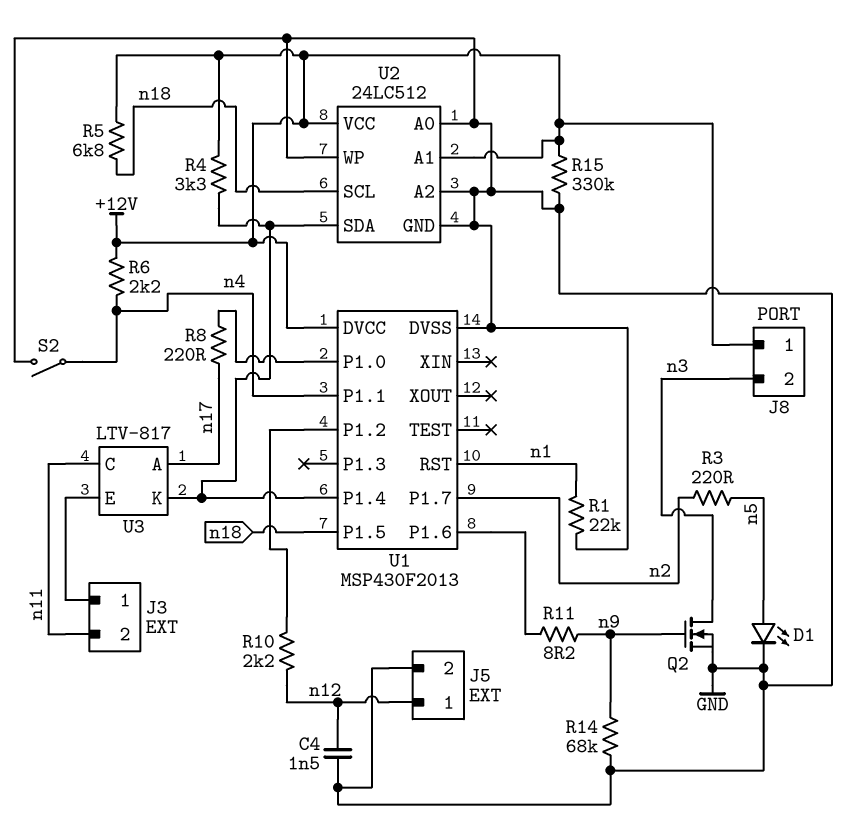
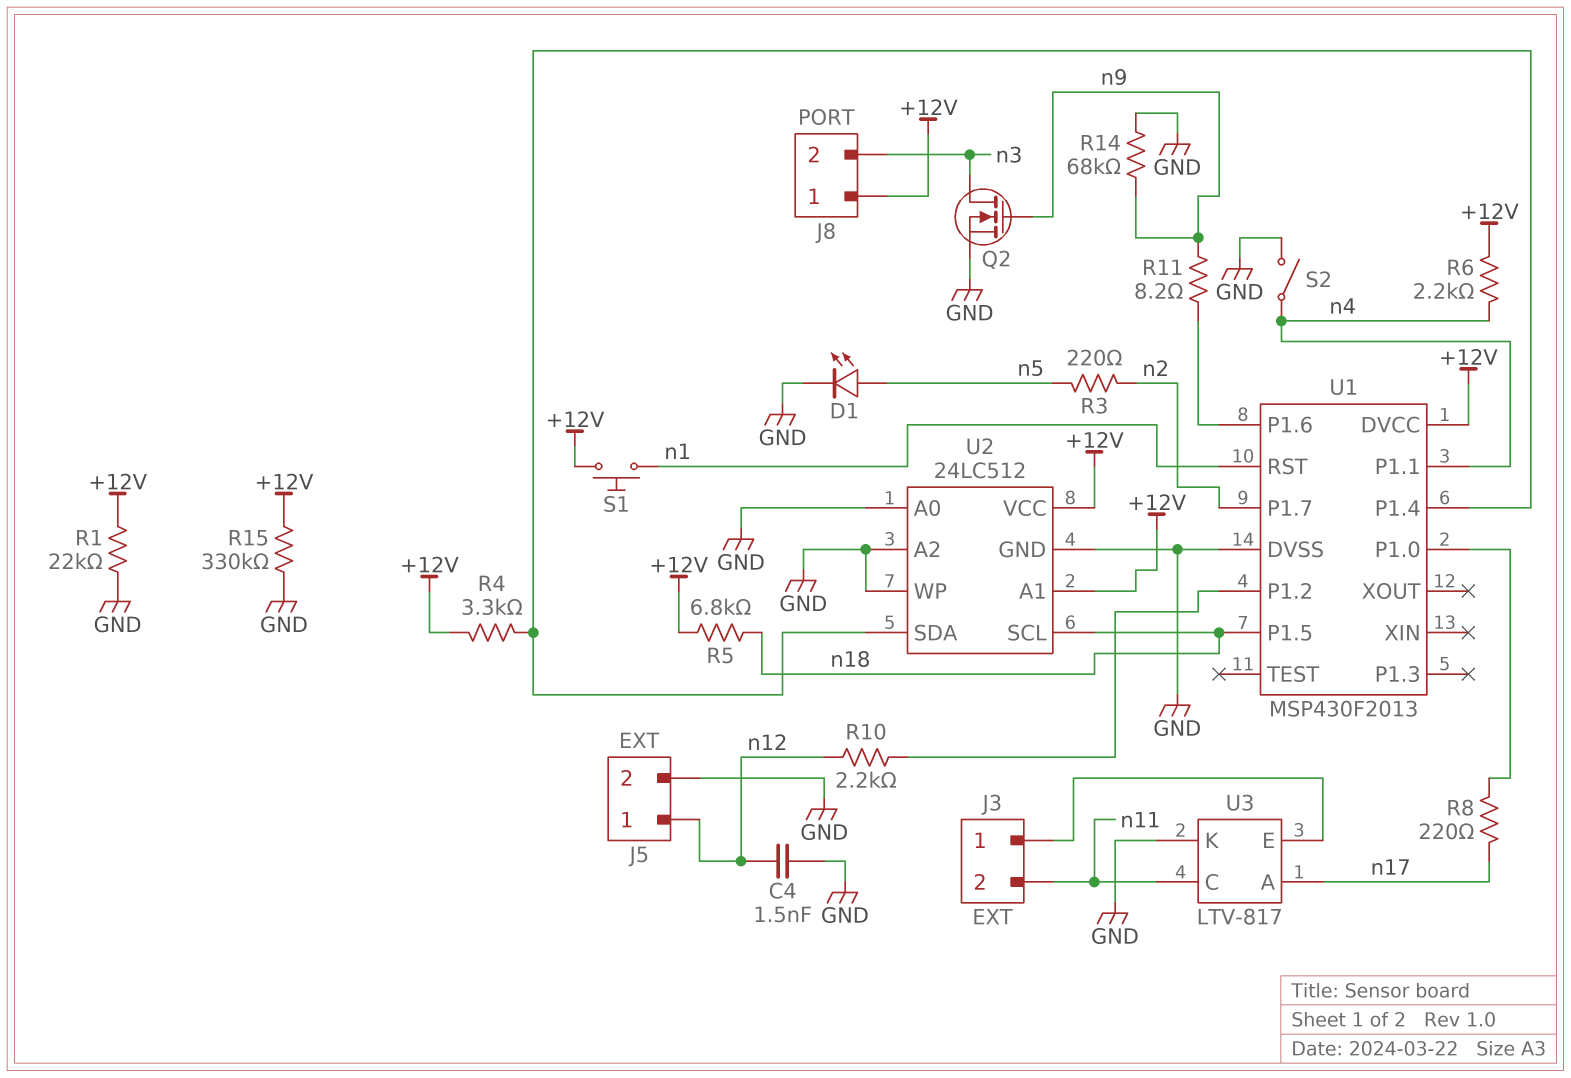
R1: 22k (GND, n1) -> 22k (+12V, GND)
S1: none -> button (+12V, n1)
U3 pin K: U1/P1.4 -> GND

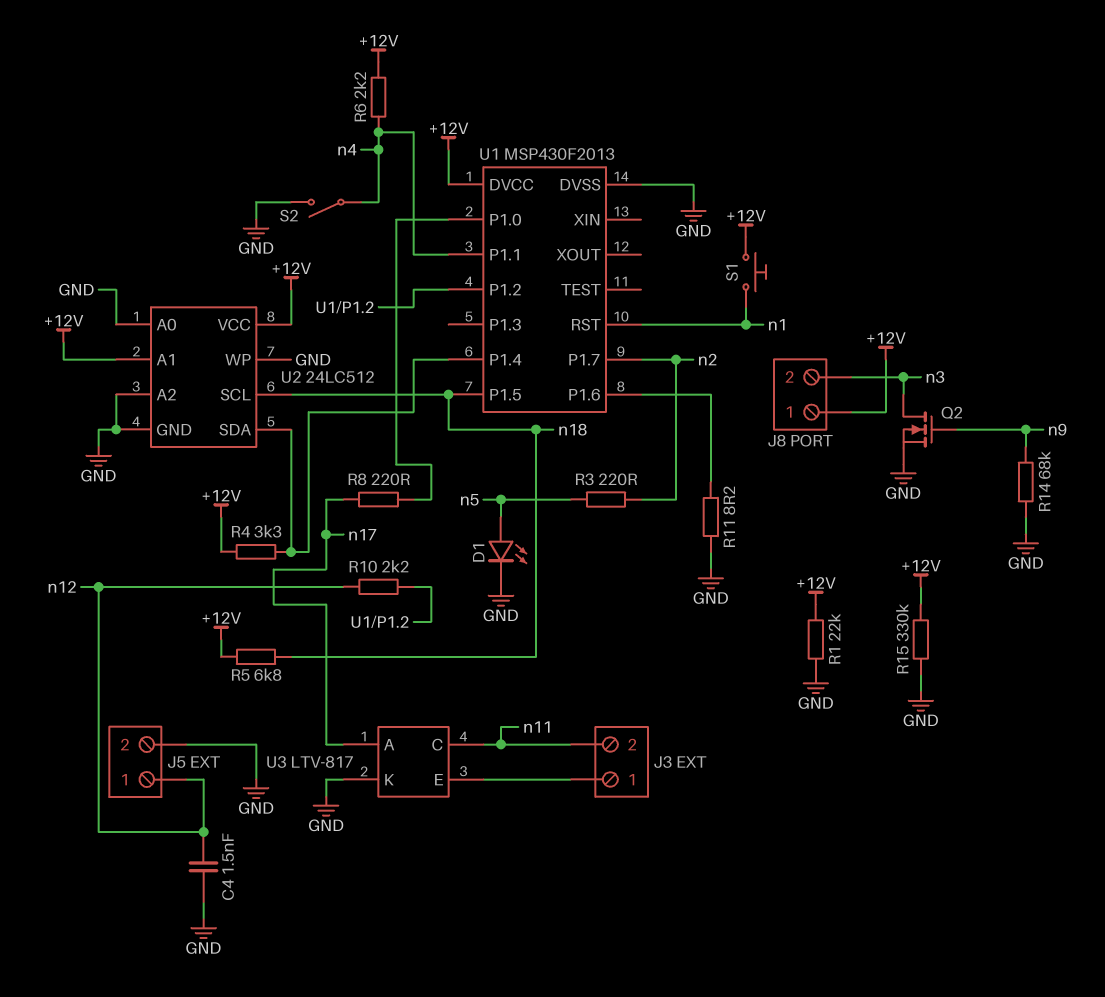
R11: 8.2 (U1/P1.6, n9) -> 8.2 (GND, U1/P1.6)

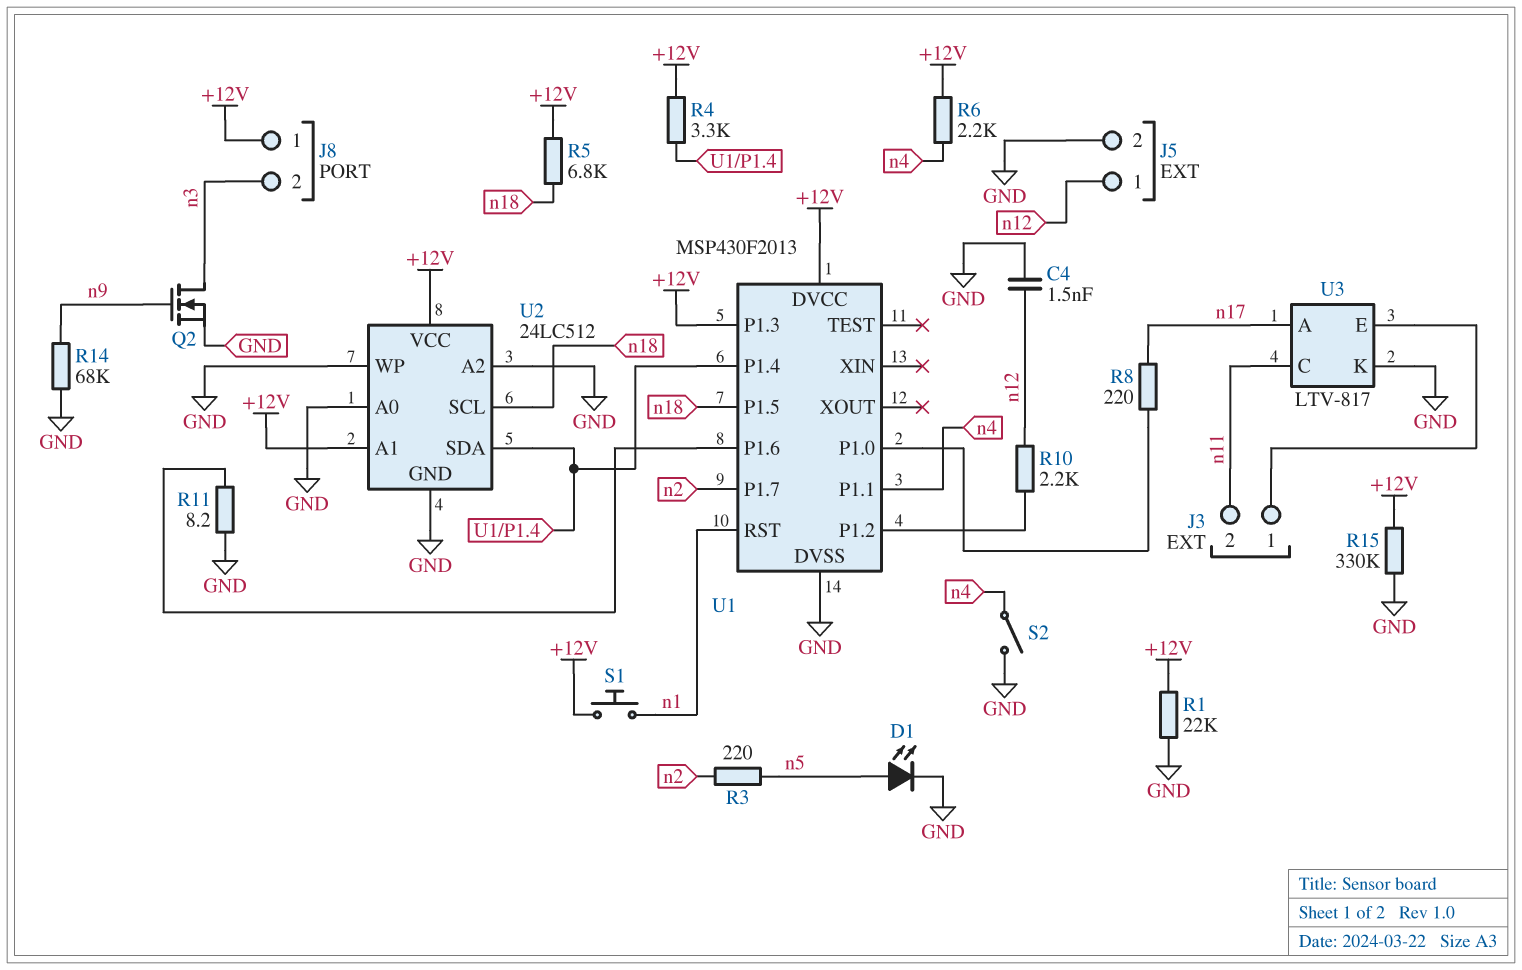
U1 pin P1.3: none -> +12V

